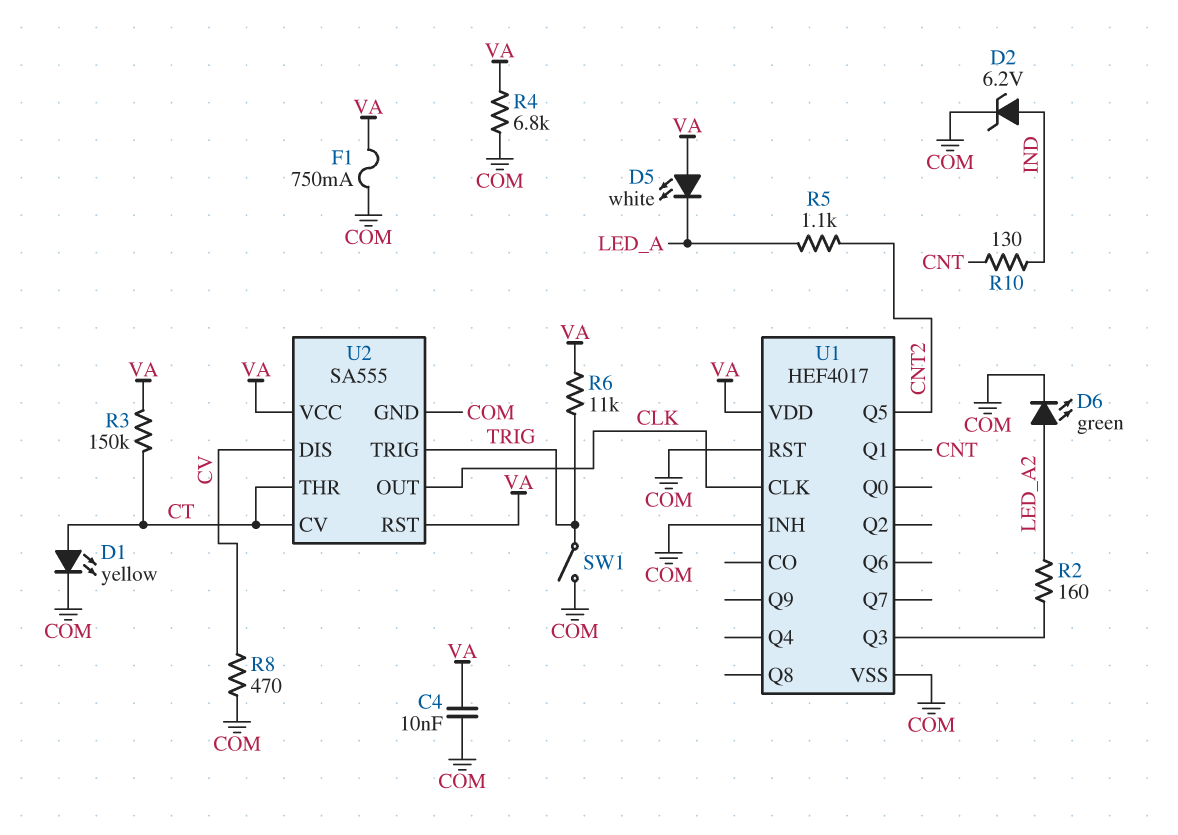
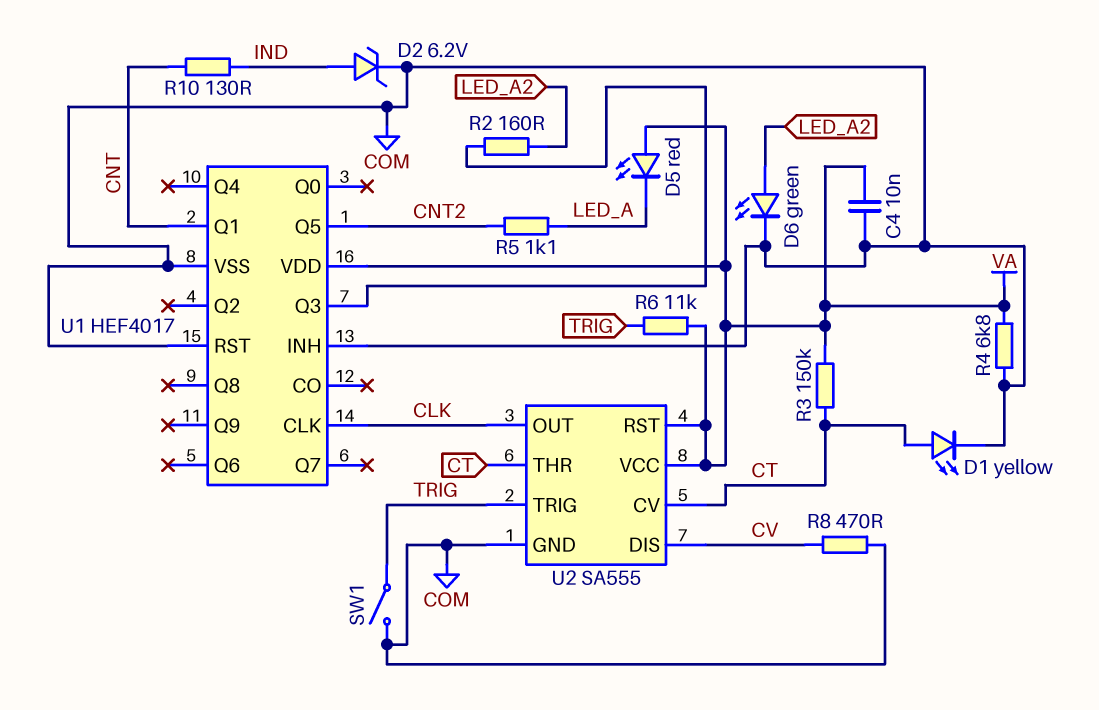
D5: LED white (A VA, K LED_A) -> LED red (A VA, K LED_A)
F1: 750mA (COM, VA) -> none

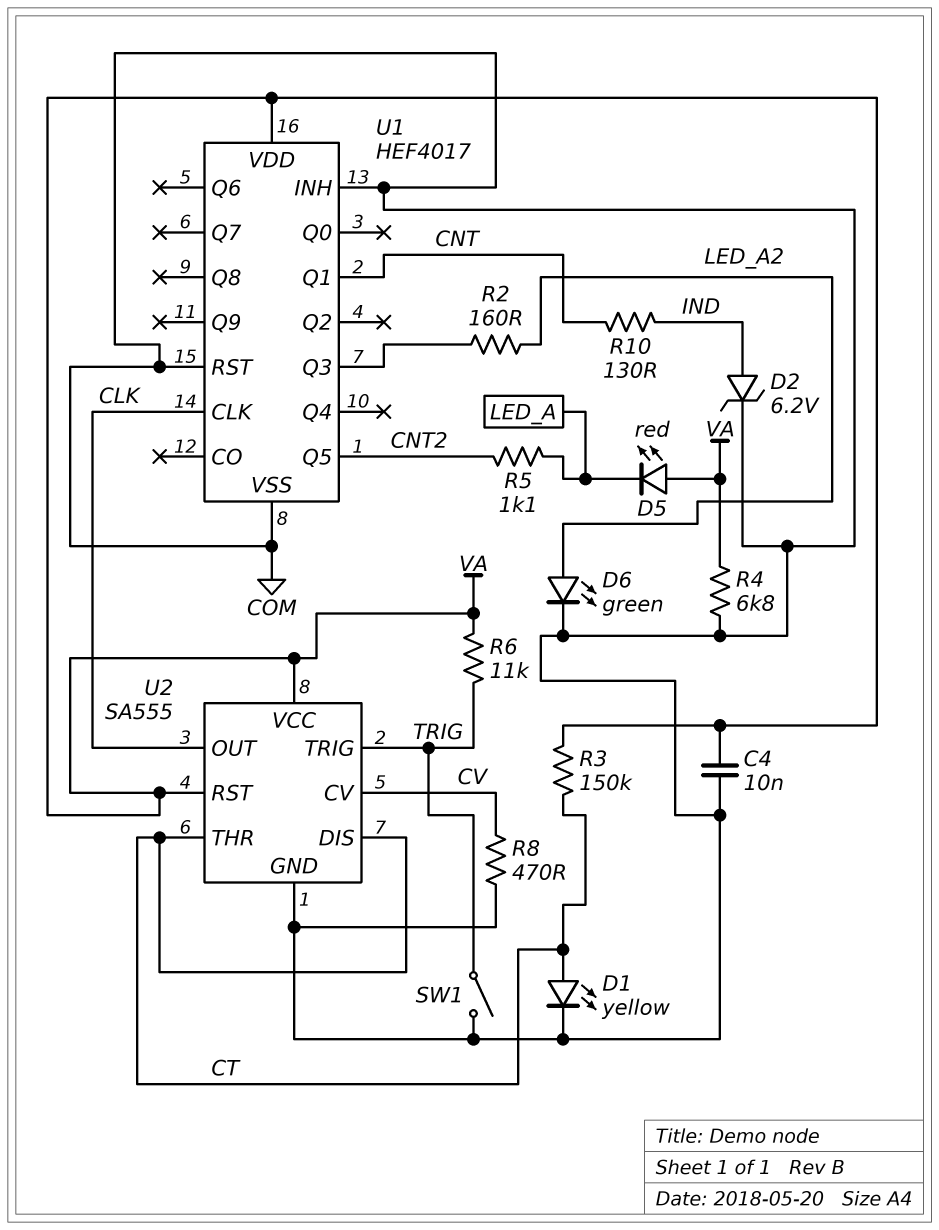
U2 pin CV: CT -> CV
U2 pin DIS: CV -> CT

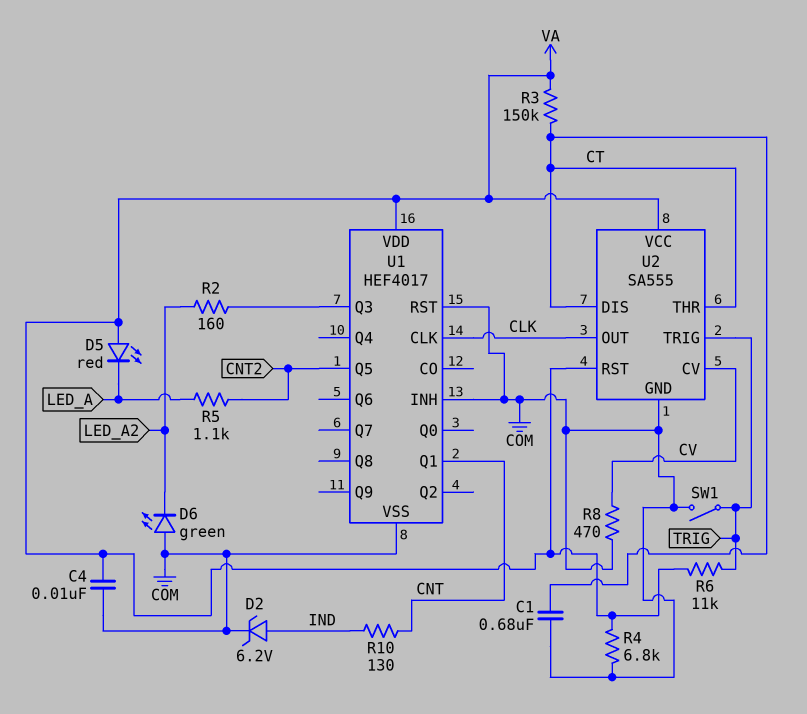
C1: none -> 680nF (COM, CT)
D1: LED yellow (A CT, K COM) -> none
D6: LED green (A LED_A2, K COM) -> LED green (A COM, K LED_A2)

